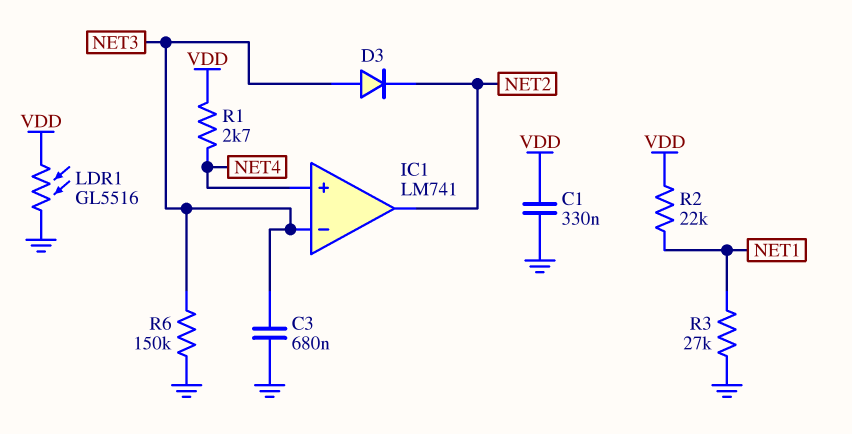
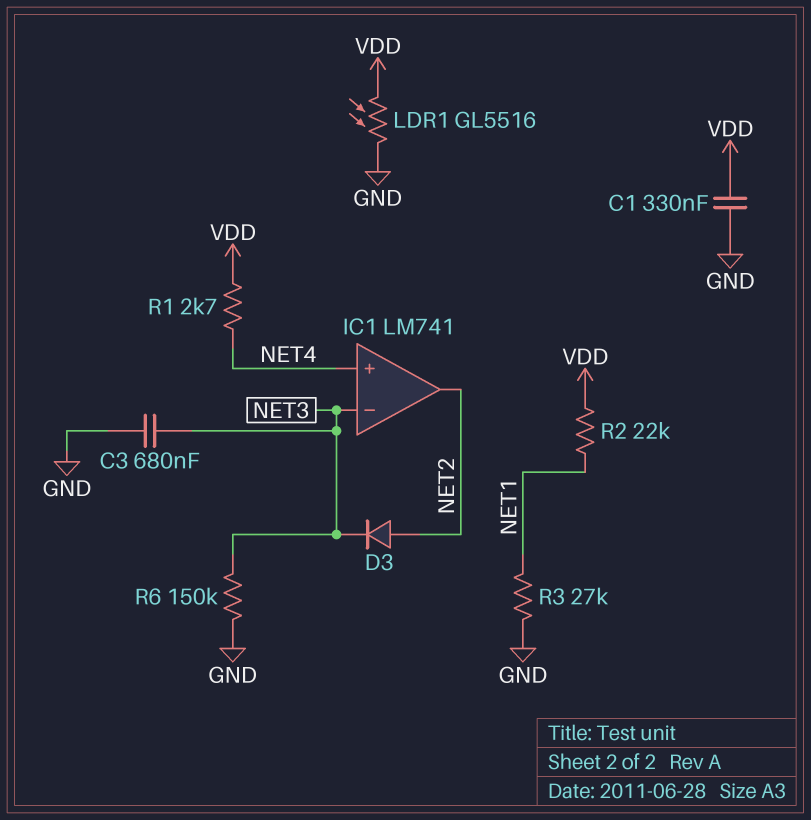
D3: diode (A NET3, K NET2) -> diode (A NET2, K NET3)

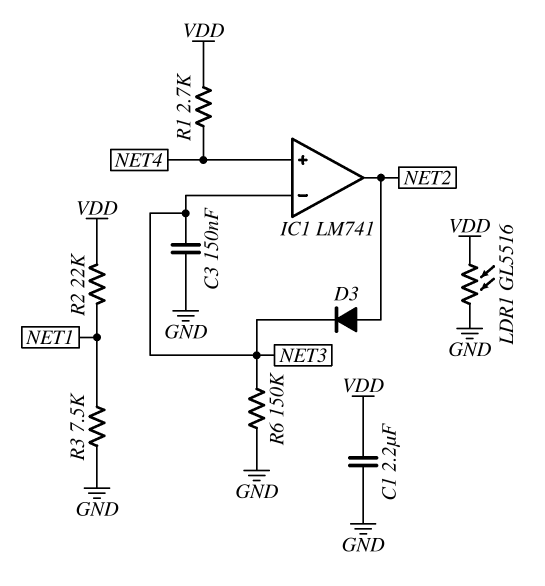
C1: 330nF (GND, VDD) -> 2.2uF (GND, VDD)
C3: 680nF (GND, NET3) -> 150nF (GND, NET3)
R3: 27k (GND, NET1) -> 7.5k (GND, NET1)

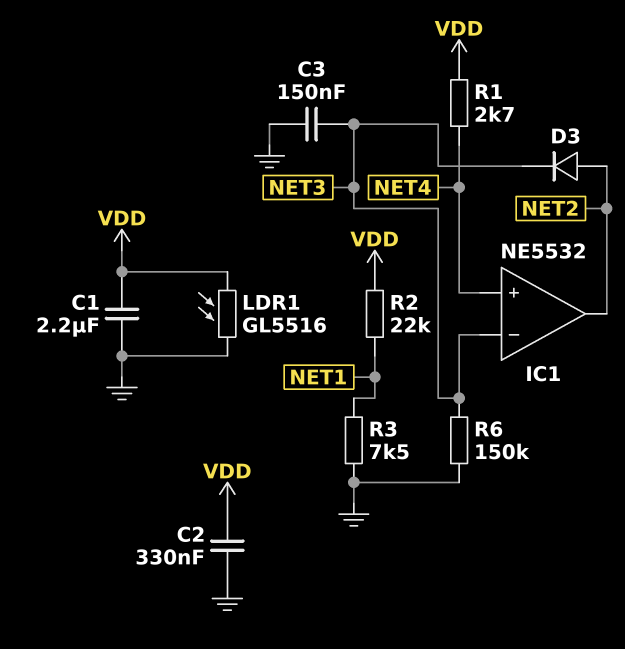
C2: none -> 330nF (GND, VDD)
IC1: LM741 -> NE5532

